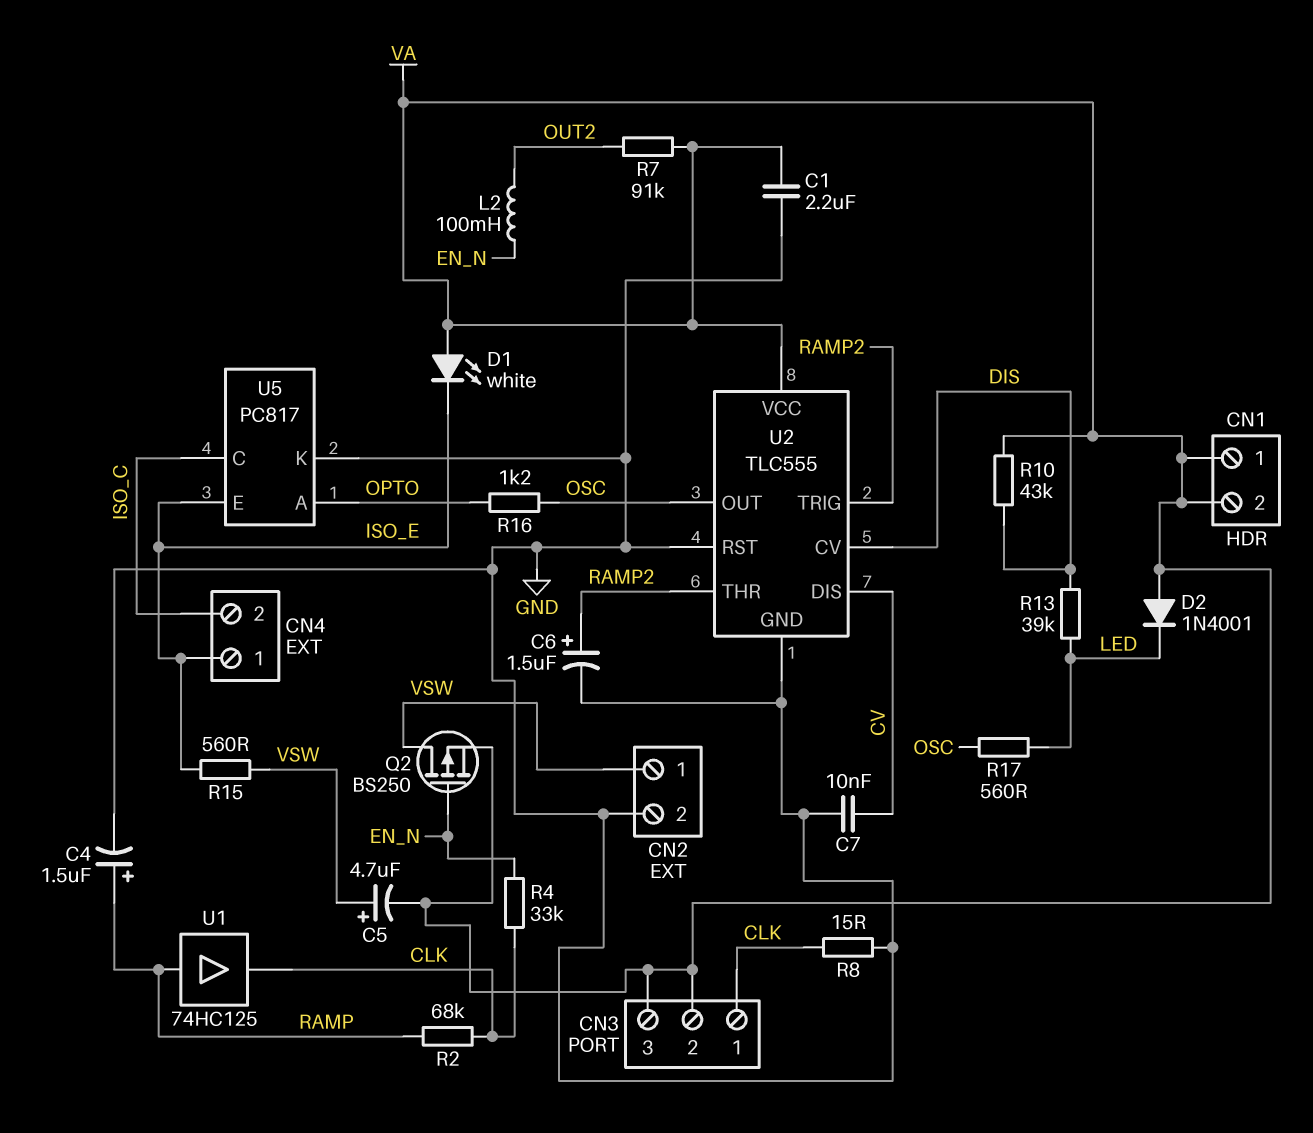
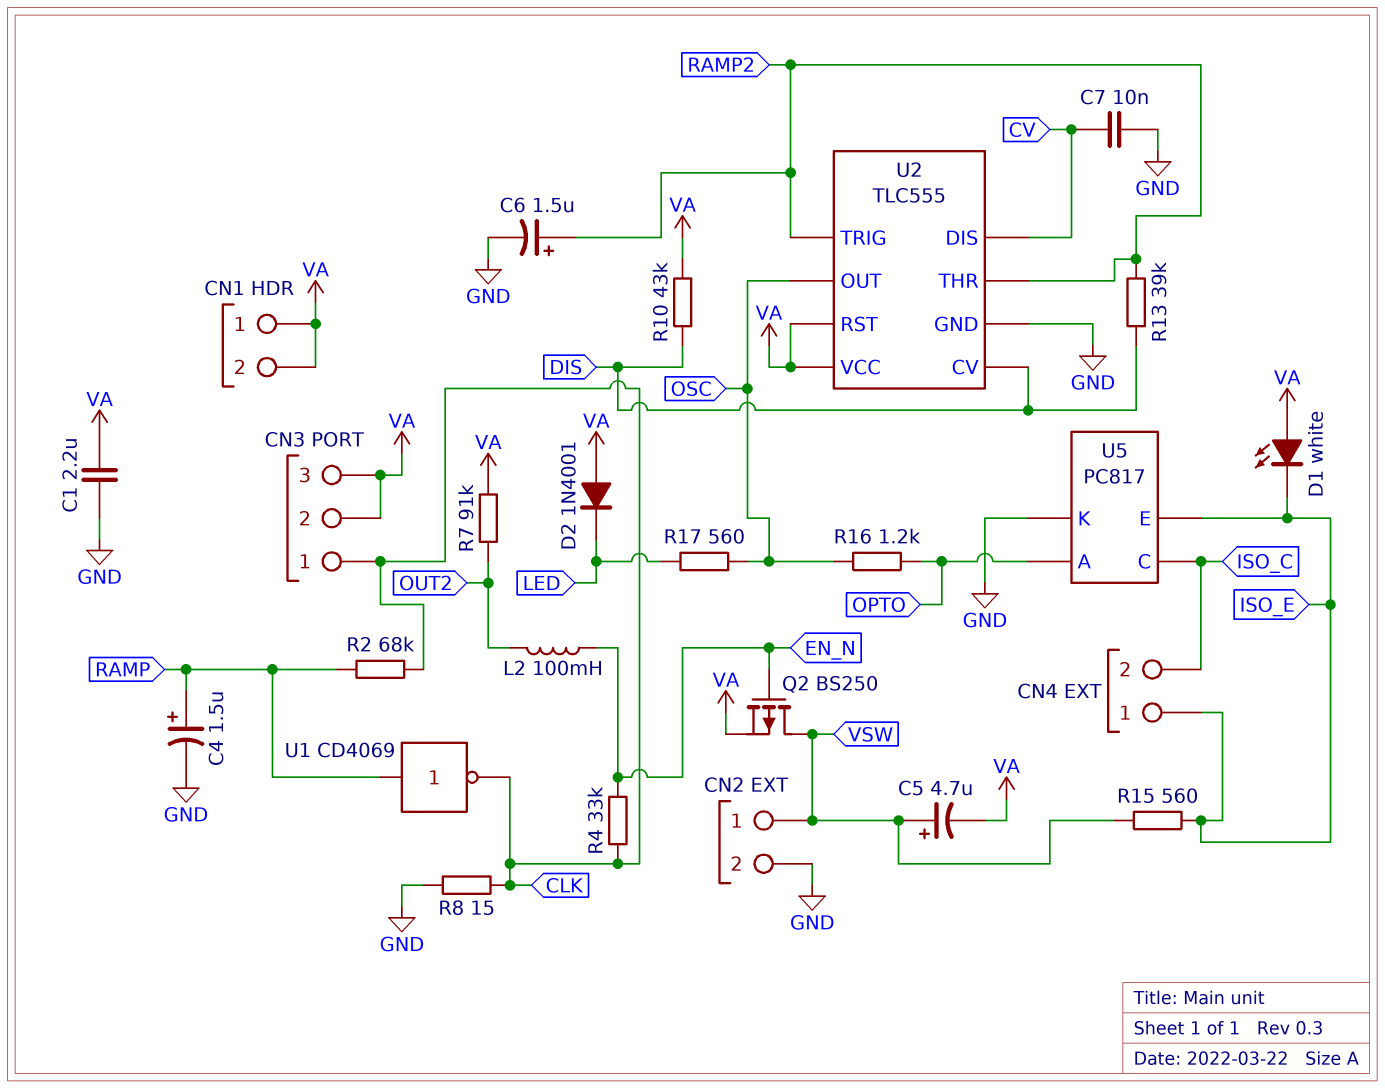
R13: 39k (DIS, LED) -> 39k (DIS, RAMP2)
U1: buffer 74HC125 (in RAMP, out CLK) -> NOT CD4069 (in RAMP, out CLK)
U2 pin RST: GND -> VA

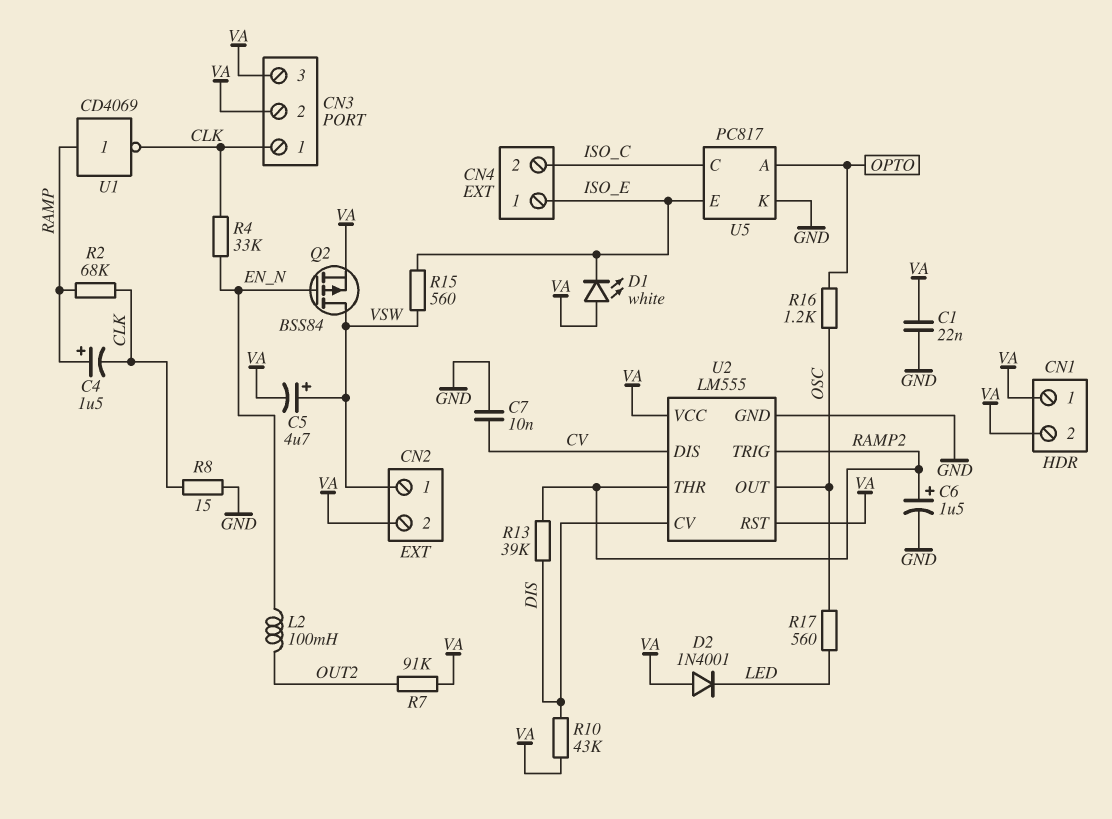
C1: 2.2uF (GND, VA) -> 22nF (GND, VA)
C4: 1.5uF (plus RAMP, minus GND) -> 1.5uF (plus RAMP, minus CLK)
CN2 pin 2: GND -> VA
Q2: PMOS BS250 (G EN_N, D VSW, S VA) -> PMOS BSS84 (G EN_N, D VSW, S VA)
U2: TLC555 -> LM555

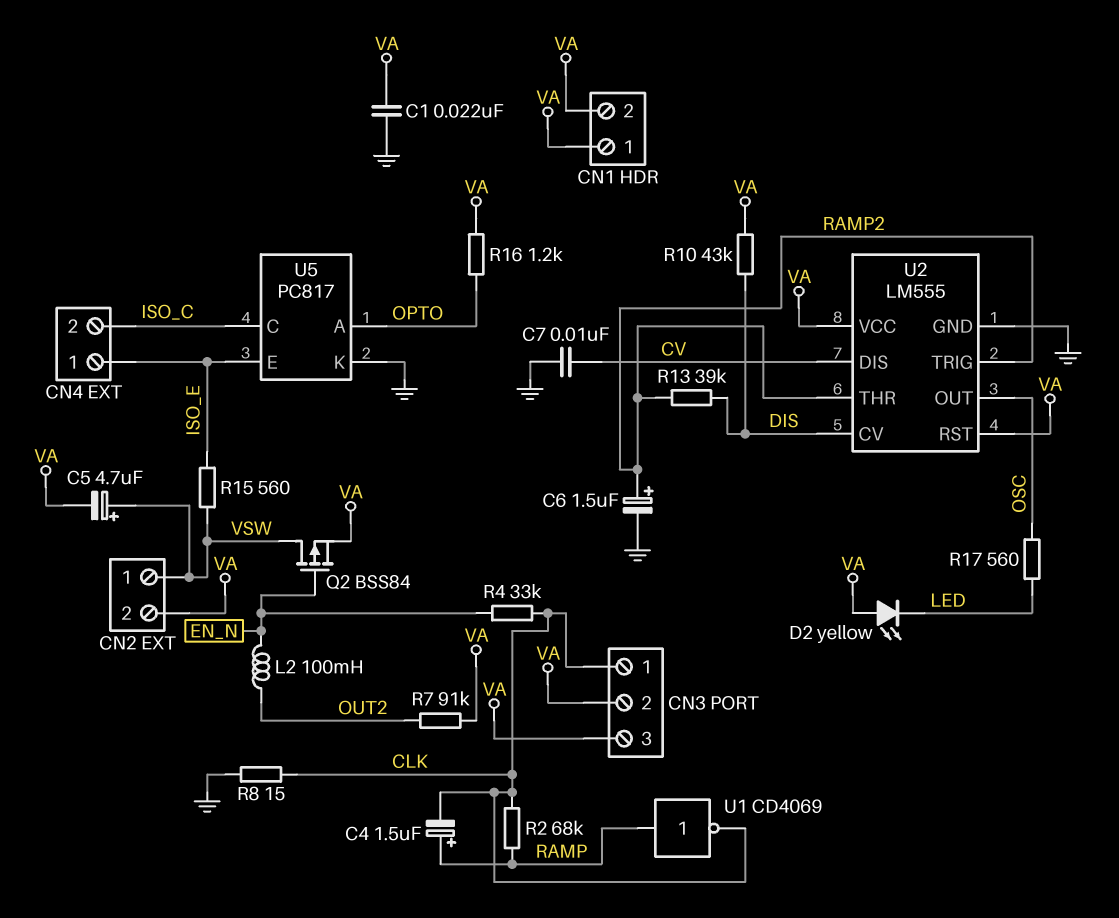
D1: LED white (A VA, K ISO_E) -> none
D2: diode 1N4001 (A VA, K LED) -> LED yellow (A VA, K LED)
R16: 1.2k (OPTO, OSC) -> 1.2k (OPTO, VA)

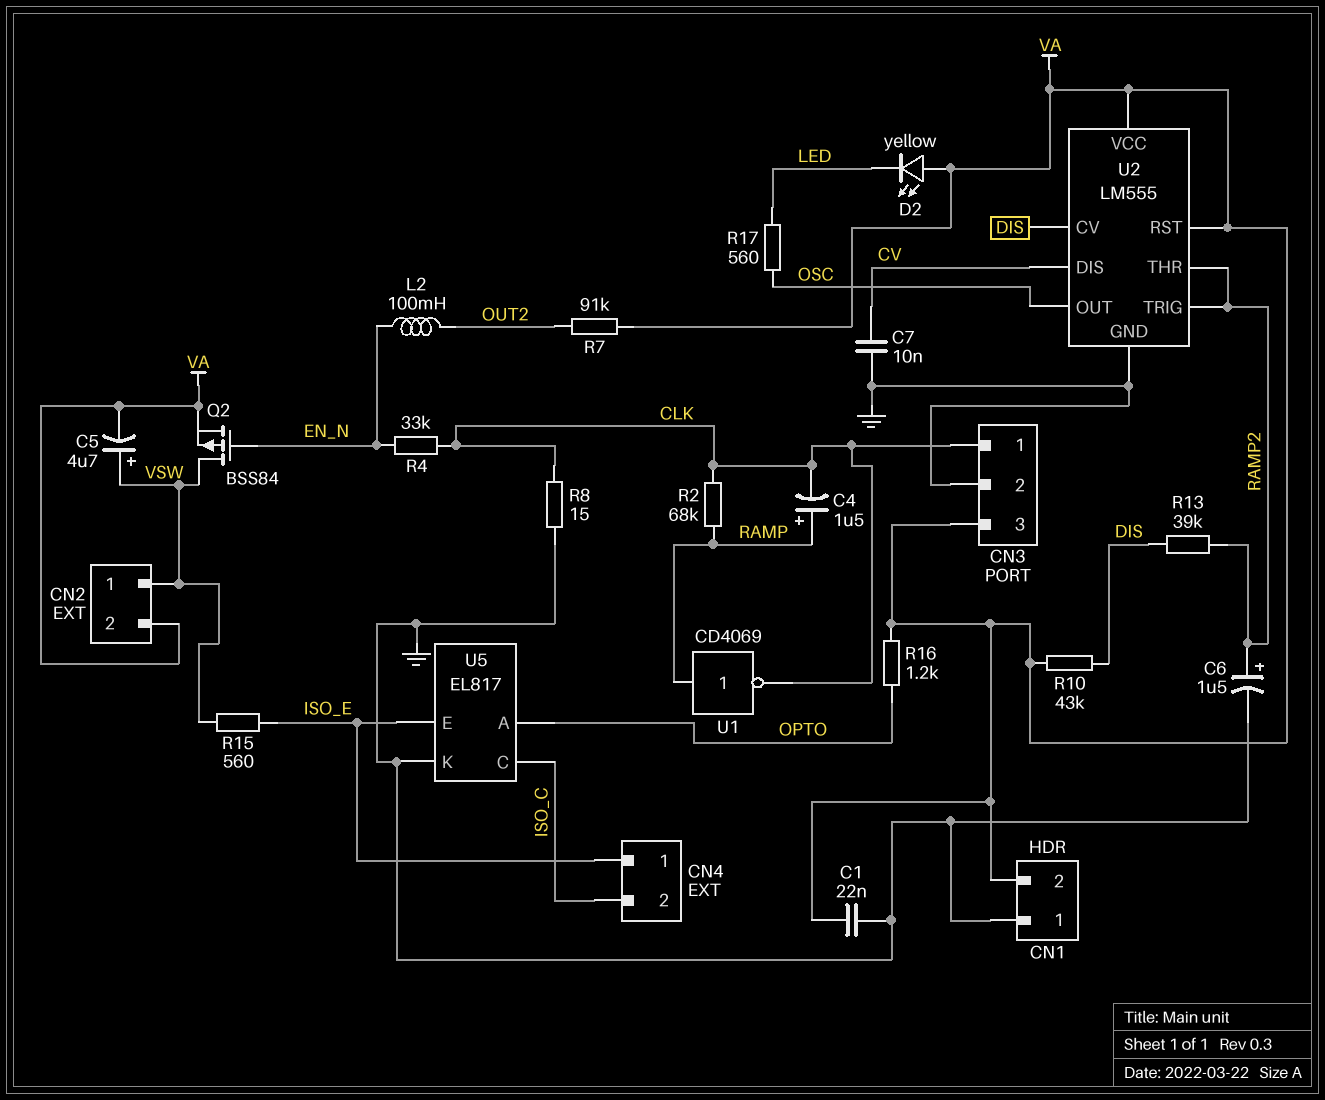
CN1 pin 1: VA -> GND
CN3 pin 2: VA -> GND
U5: PC817 -> EL817

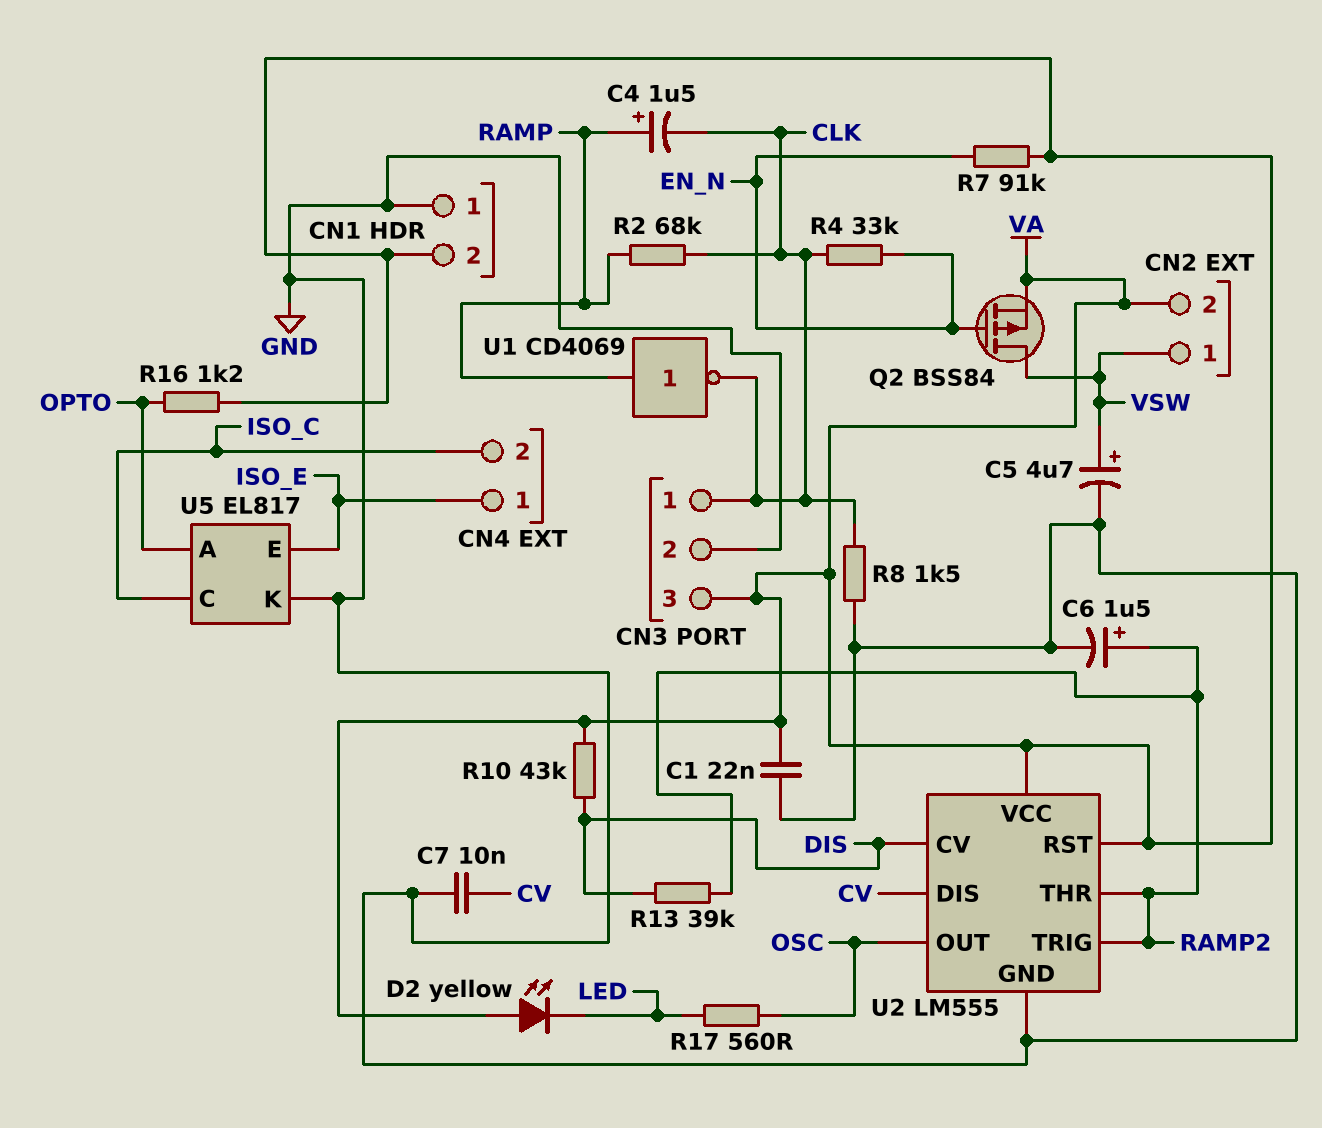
C5: 4.7uF (plus VSW, minus VA) -> 4.7uF (plus VSW, minus GND)
L2: 100mH (EN_N, OUT2) -> none
R7: 91k (OUT2, VA) -> 91k (EN_N, VA)
R8: 15 (CLK, GND) -> 1.5k (CLK, GND)
R15: 560 (ISO_E, VSW) -> none

